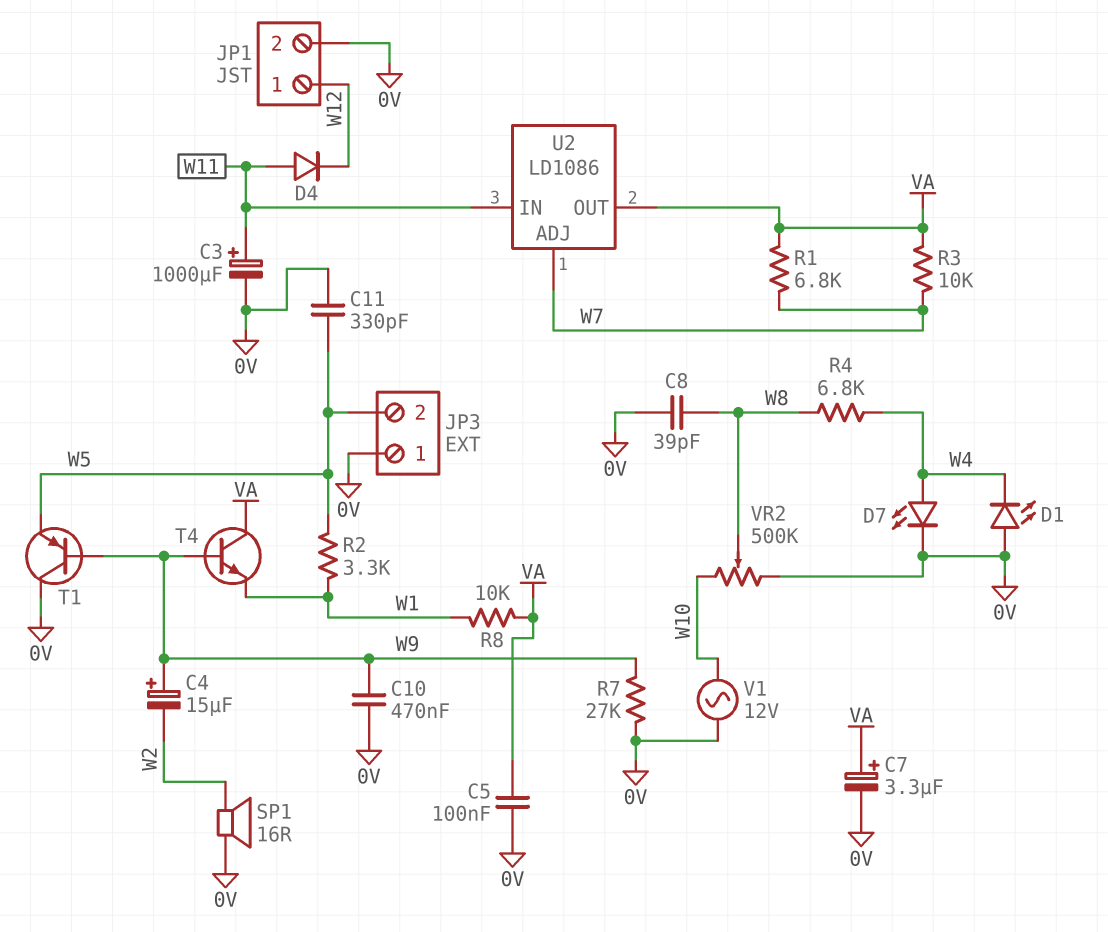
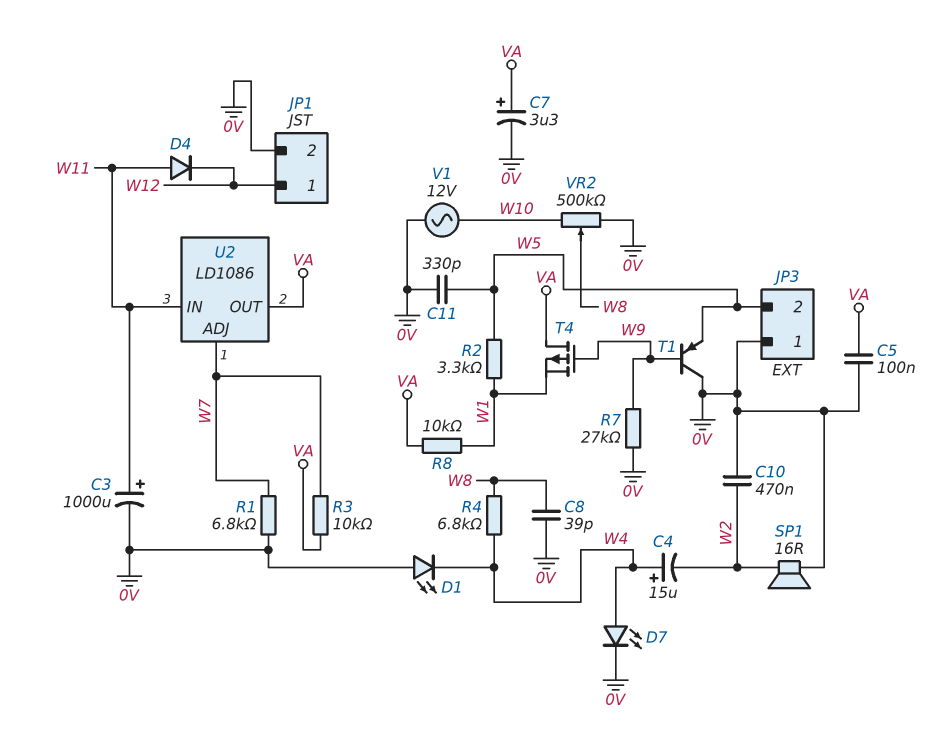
C4: 15uF (plus W9, minus W2) -> 15uF (plus W4, minus W2)
C10: 470nF (0V, W9) -> 470nF (0V, W2)
R1: 6.8k (VA, W7) -> 6.8k (0V, W7)
T4: NPN (B W9, C VA, E W1) -> PMOS (G W9, D VA, S W1)

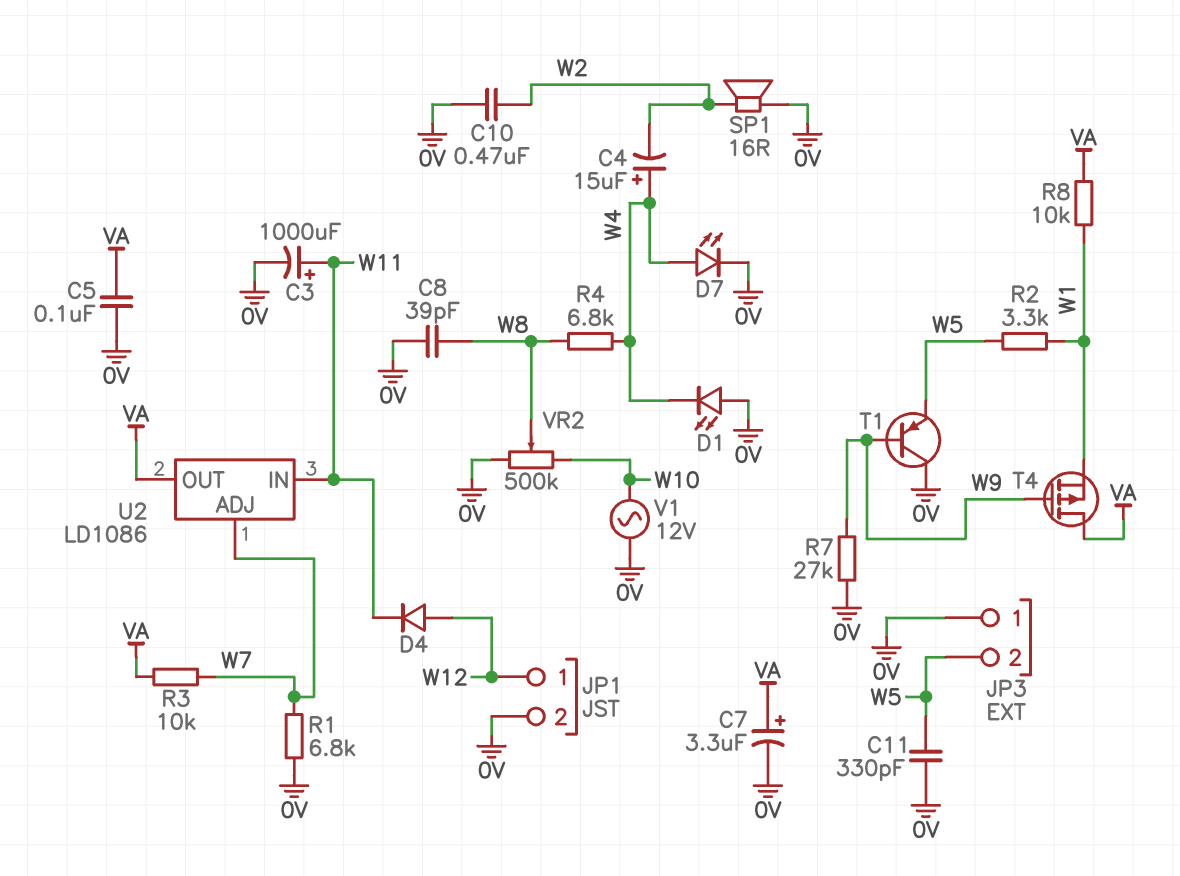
D4: diode (A W11, K W12) -> diode (A W12, K W11)

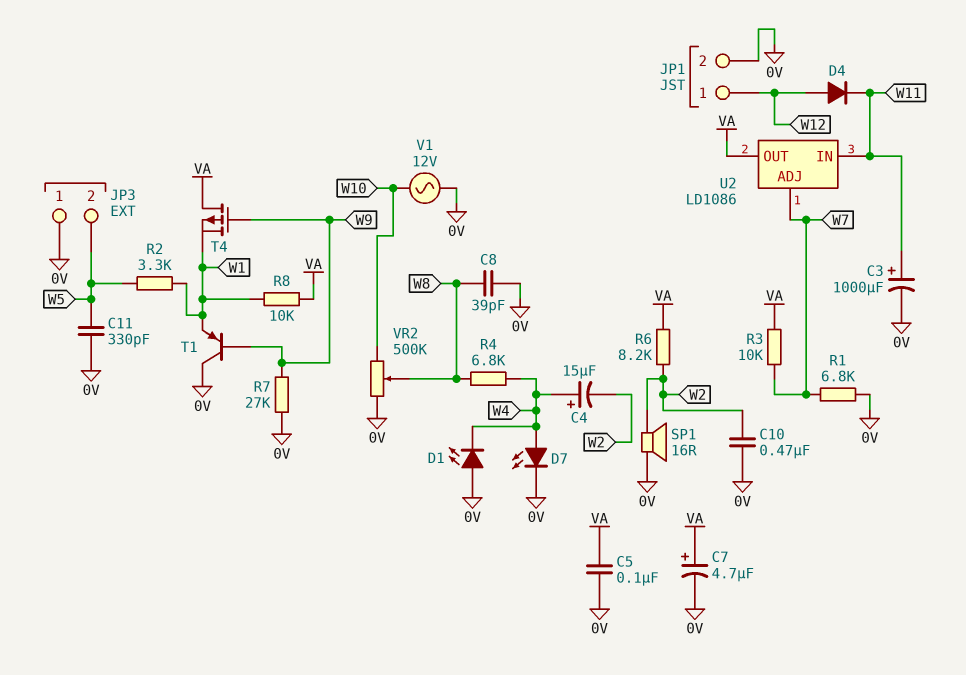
C7: 3.3uF (plus VA, minus 0V) -> 4.7uF (plus VA, minus 0V)
R6: none -> 8.2k (VA, W2)
T1: PNP (B W9, C 0V, E W5) -> PNP (B W9, C 0V, E W1)

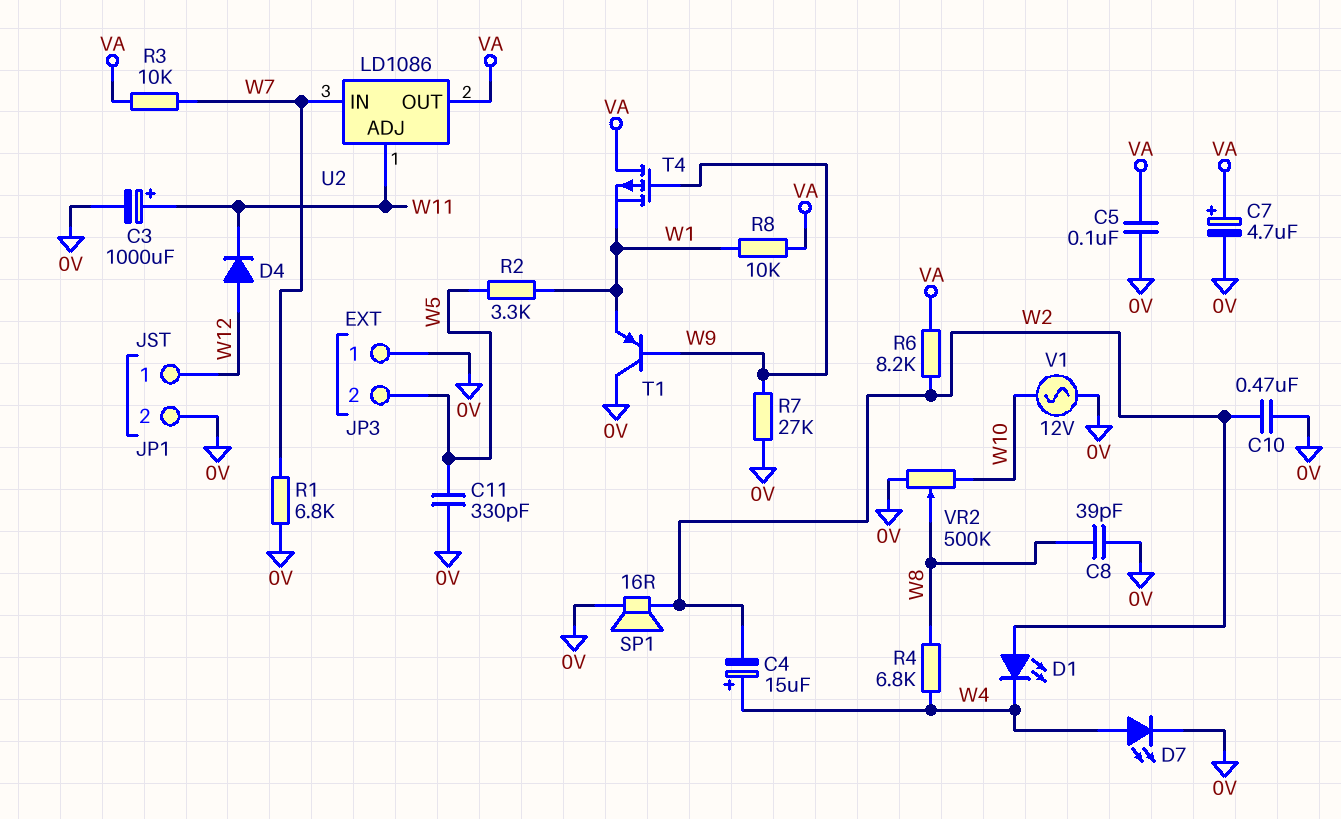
D1: LED (A 0V, K W4) -> LED (A W2, K W4)
U2 pin ADJ: W7 -> W11
U2 pin IN: W11 -> W7

